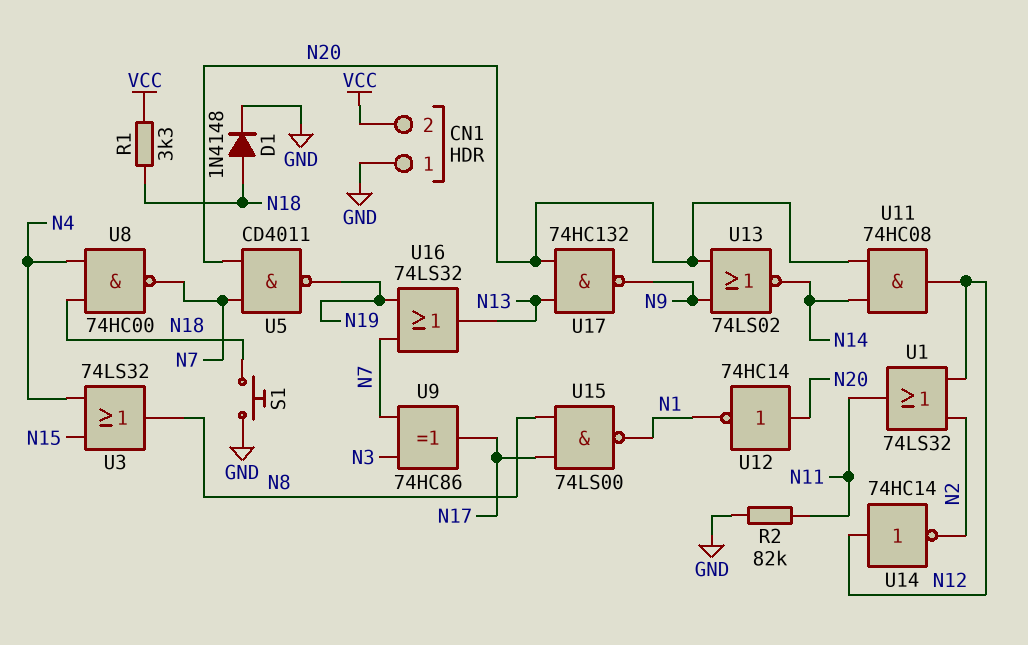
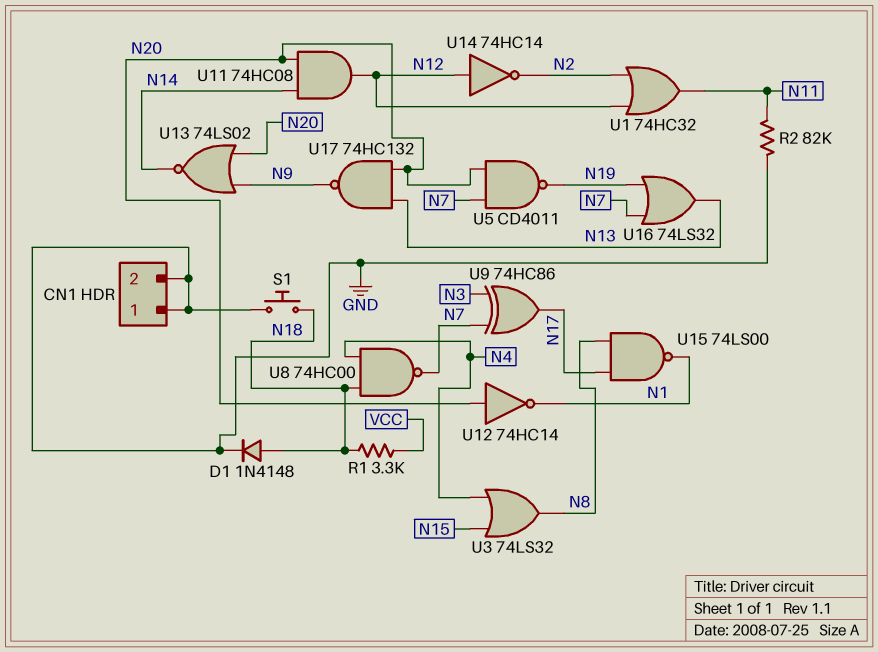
CN1 pin 2: VCC -> GND
U1: OR 74LS32 (in N2, in N12, out N11) -> OR 74HC32 (in N2, in N12, out N11)

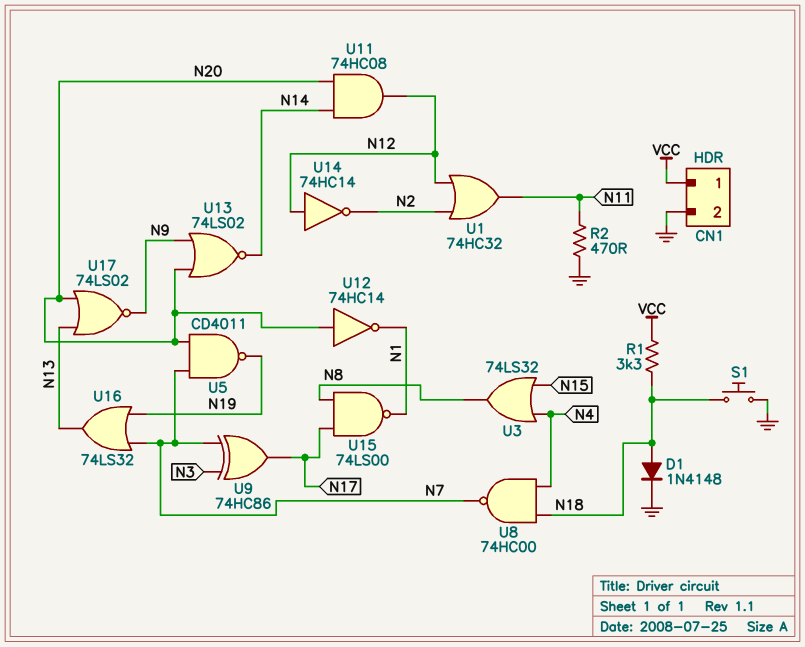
CN1 pin 1: GND -> VCC
R2: 82k (GND, N11) -> 470 (GND, N11)
U17: NAND 74HC132 (in N13, in N20, out N9) -> NOR 74LS02 (in N13, in N20, out N9)

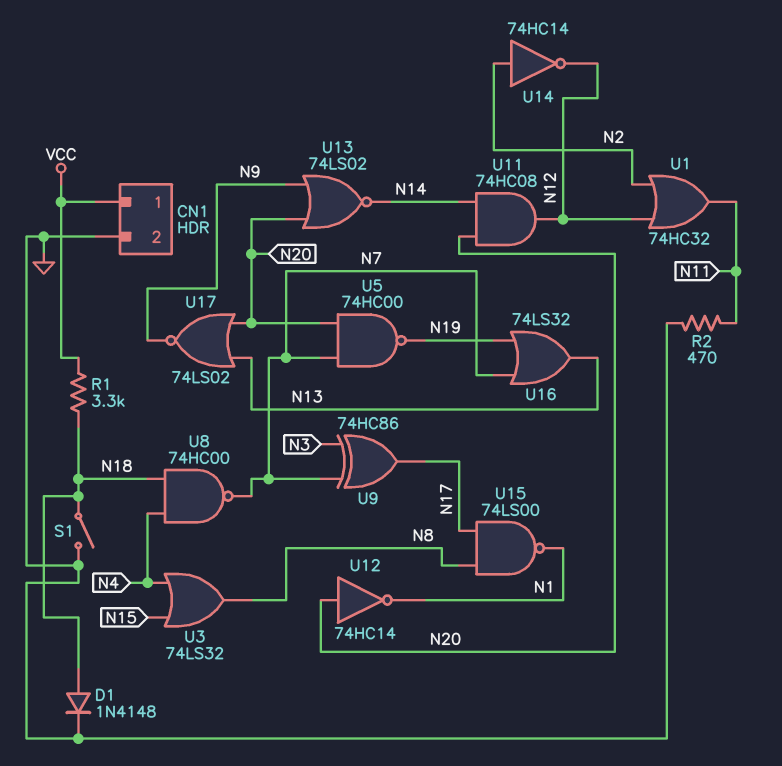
S1: button (GND, N18) -> switch (GND, N18)
U5: NAND CD4011 (in N7, in N20, out N19) -> NAND 74HC00 (in N7, in N20, out N19)
U14: NOT 74HC14 (in N12, out N2) -> NOT 74HC14 (in N2, out N12)

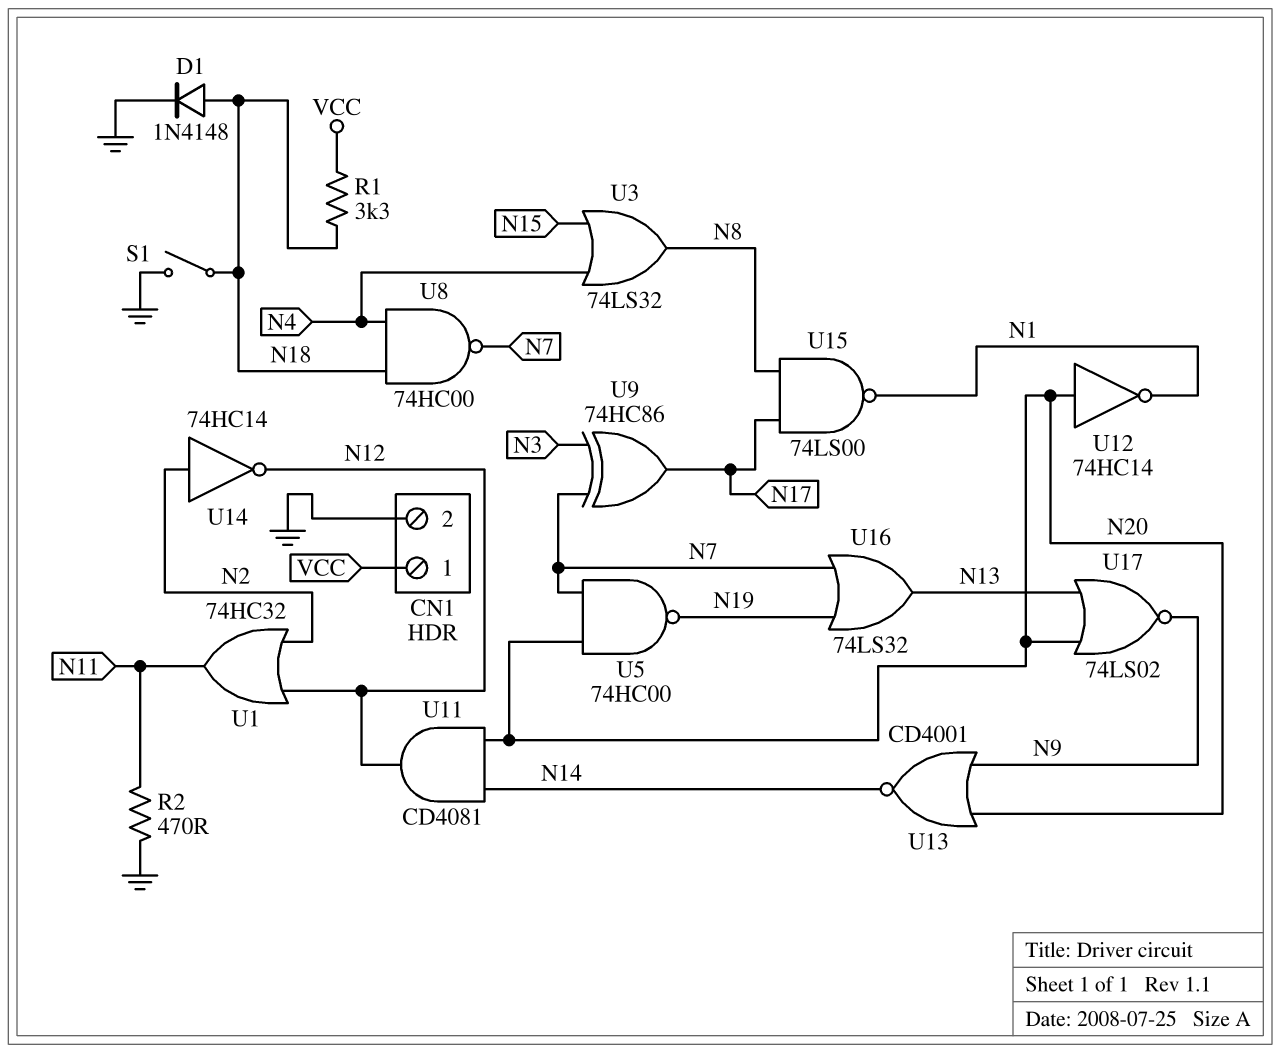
U11: AND 74HC08 (in N14, in N20, out N12) -> AND CD4081 (in N14, in N20, out N12)
U13: NOR 74LS02 (in N9, in N20, out N14) -> NOR CD4001 (in N9, in N20, out N14)

